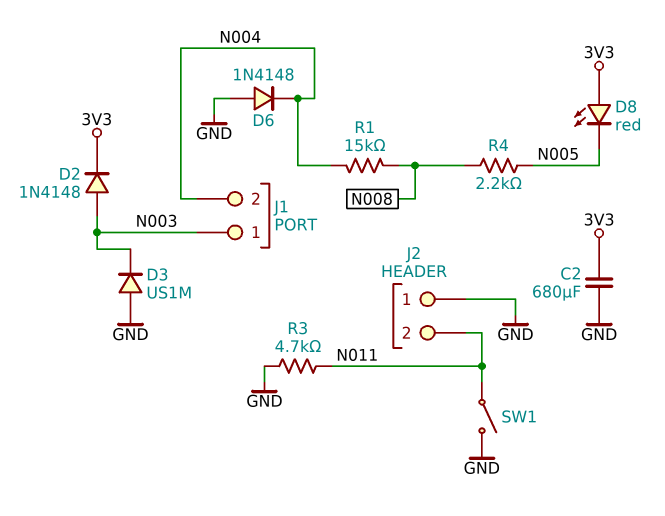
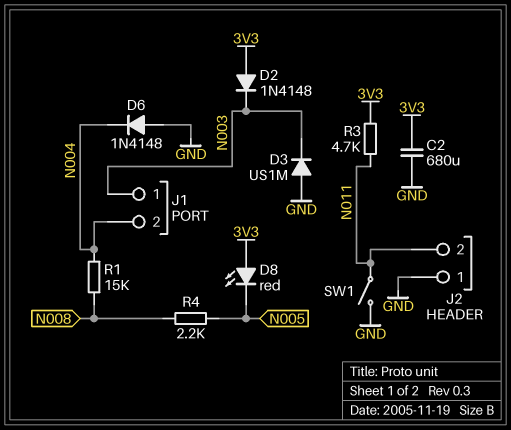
D2: diode 1N4148 (A N003, K 3V3) -> diode 1N4148 (A 3V3, K N003)
R3: 4.7k (GND, N011) -> 4.7k (3V3, N011)

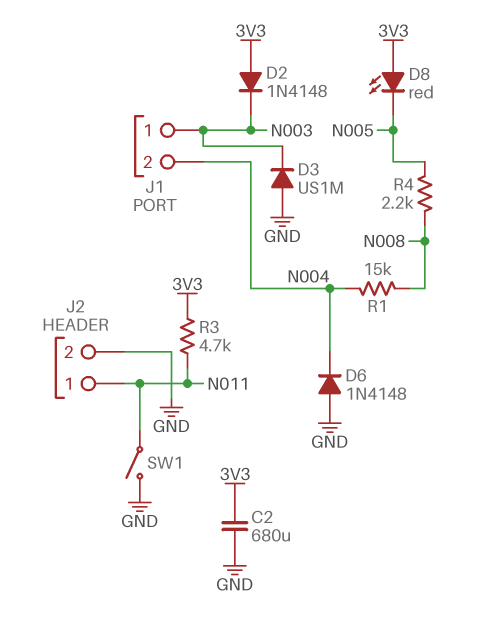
J2 pin 1: GND -> N011
J2 pin 2: N011 -> GND

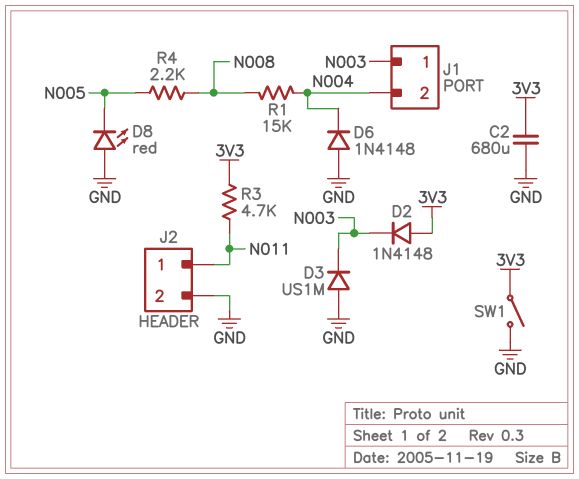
D8: LED red (A 3V3, K N005) -> LED red (A GND, K N005)
SW1: switch (GND, N011) -> switch (3V3, GND)

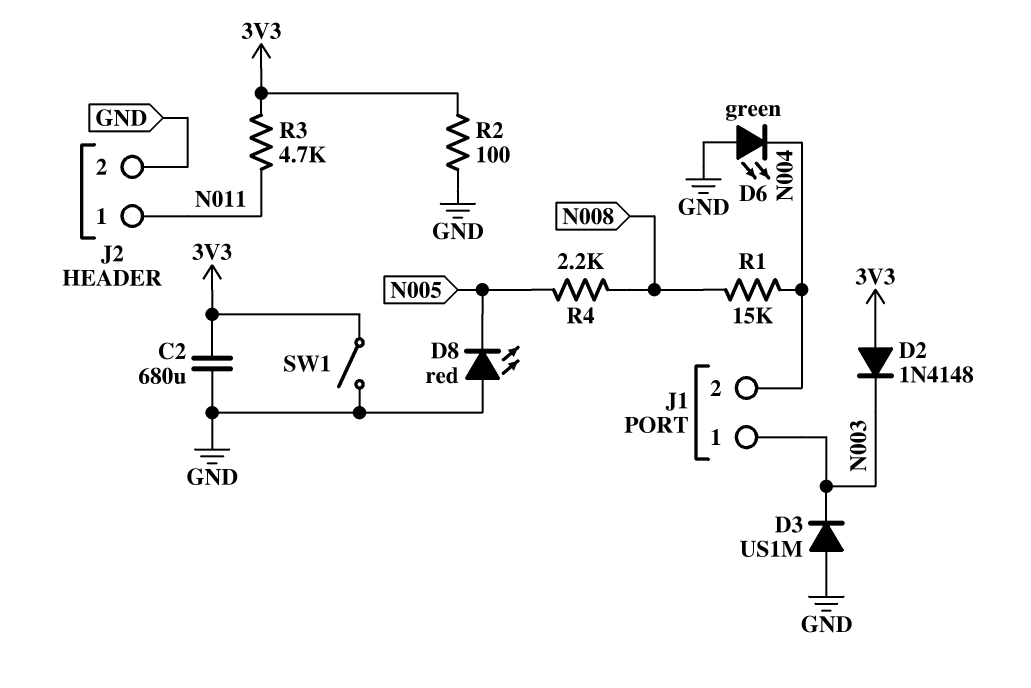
D6: diode 1N4148 (A GND, K N004) -> LED green (A GND, K N004)
R2: none -> 100 (3V3, GND)

